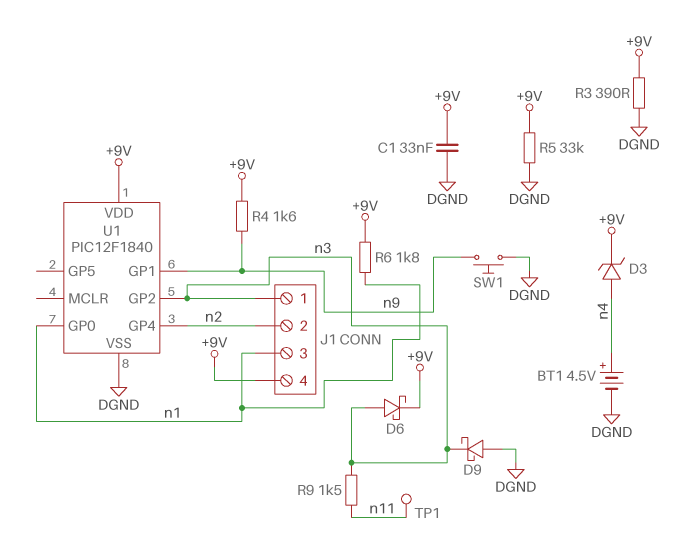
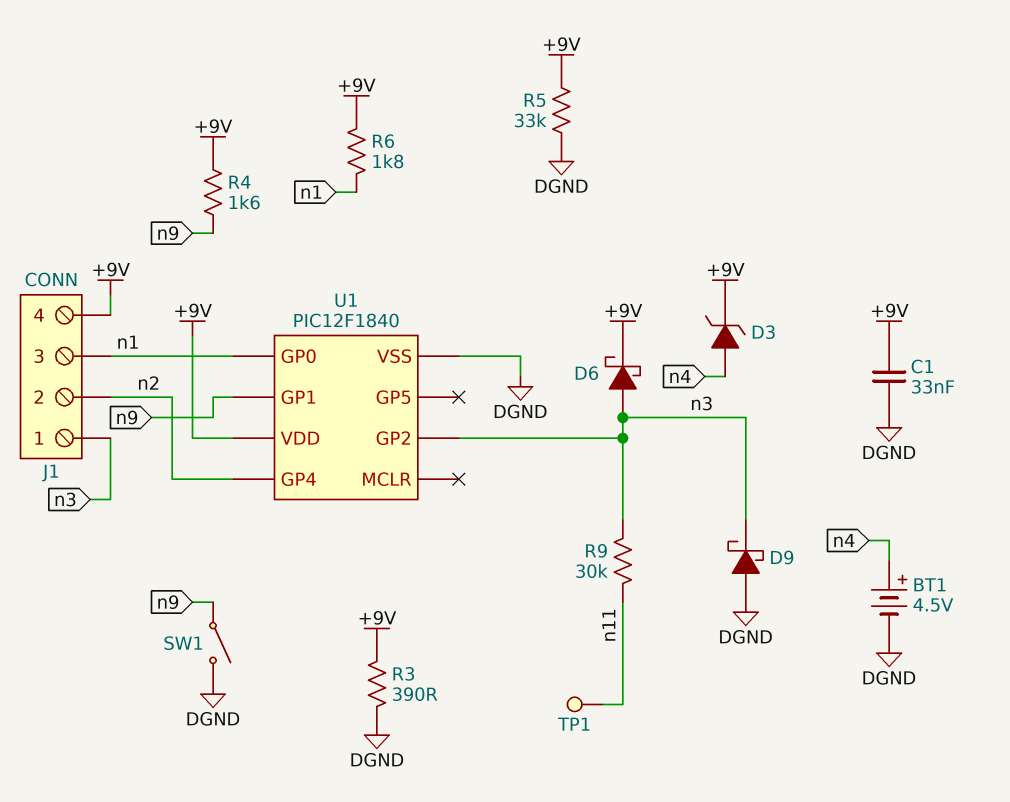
R9: 1.5k (n3, n11) -> 30k (n3, n11)
SW1: button (DGND, n9) -> switch (DGND, n9)

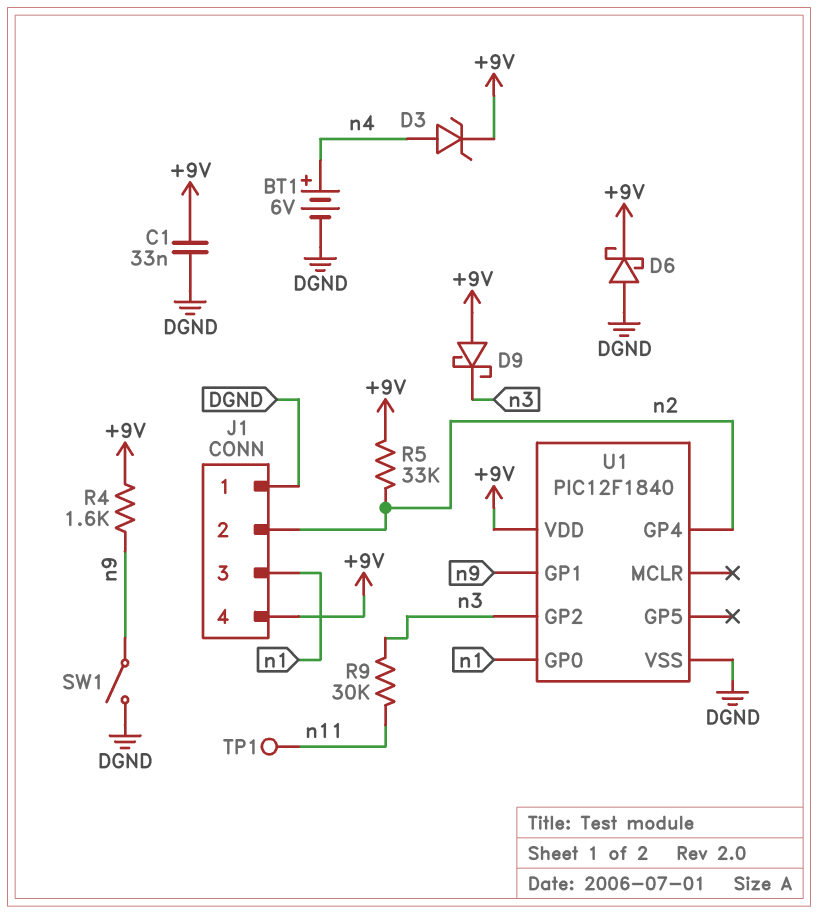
BT1: 4.5V (plus n4, minus DGND) -> 6V (plus n4, minus DGND)
D6: schottky (A n3, K +9V) -> schottky (A DGND, K +9V)
D9: schottky (A DGND, K n3) -> schottky (A +9V, K n3)
J1 pin 1: n3 -> DGND
R3: 390 (+9V, DGND) -> none
R5: 33k (+9V, DGND) -> 33k (+9V, n2)
R6: 1.8k (+9V, n1) -> none

